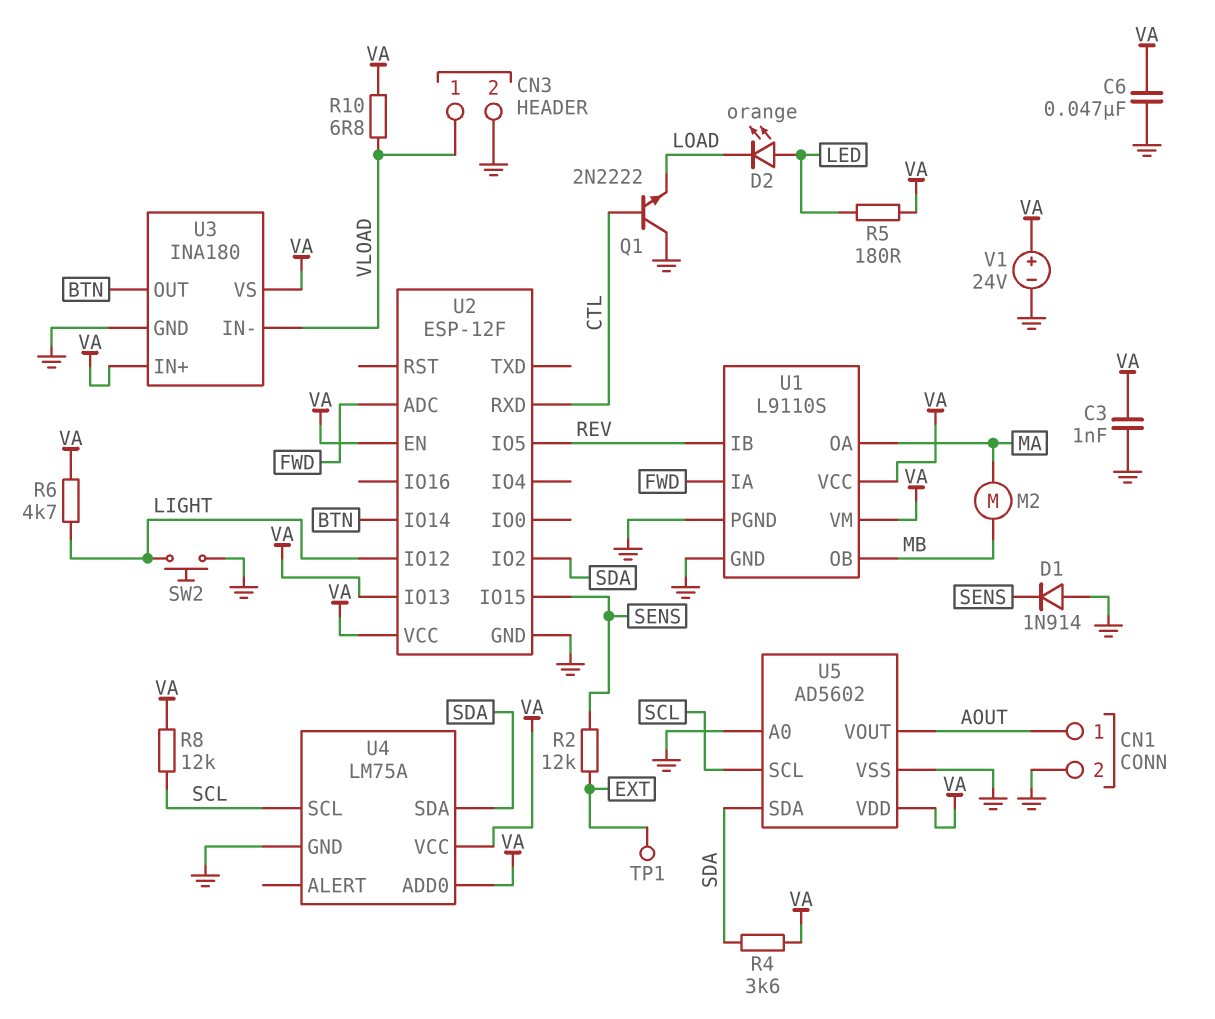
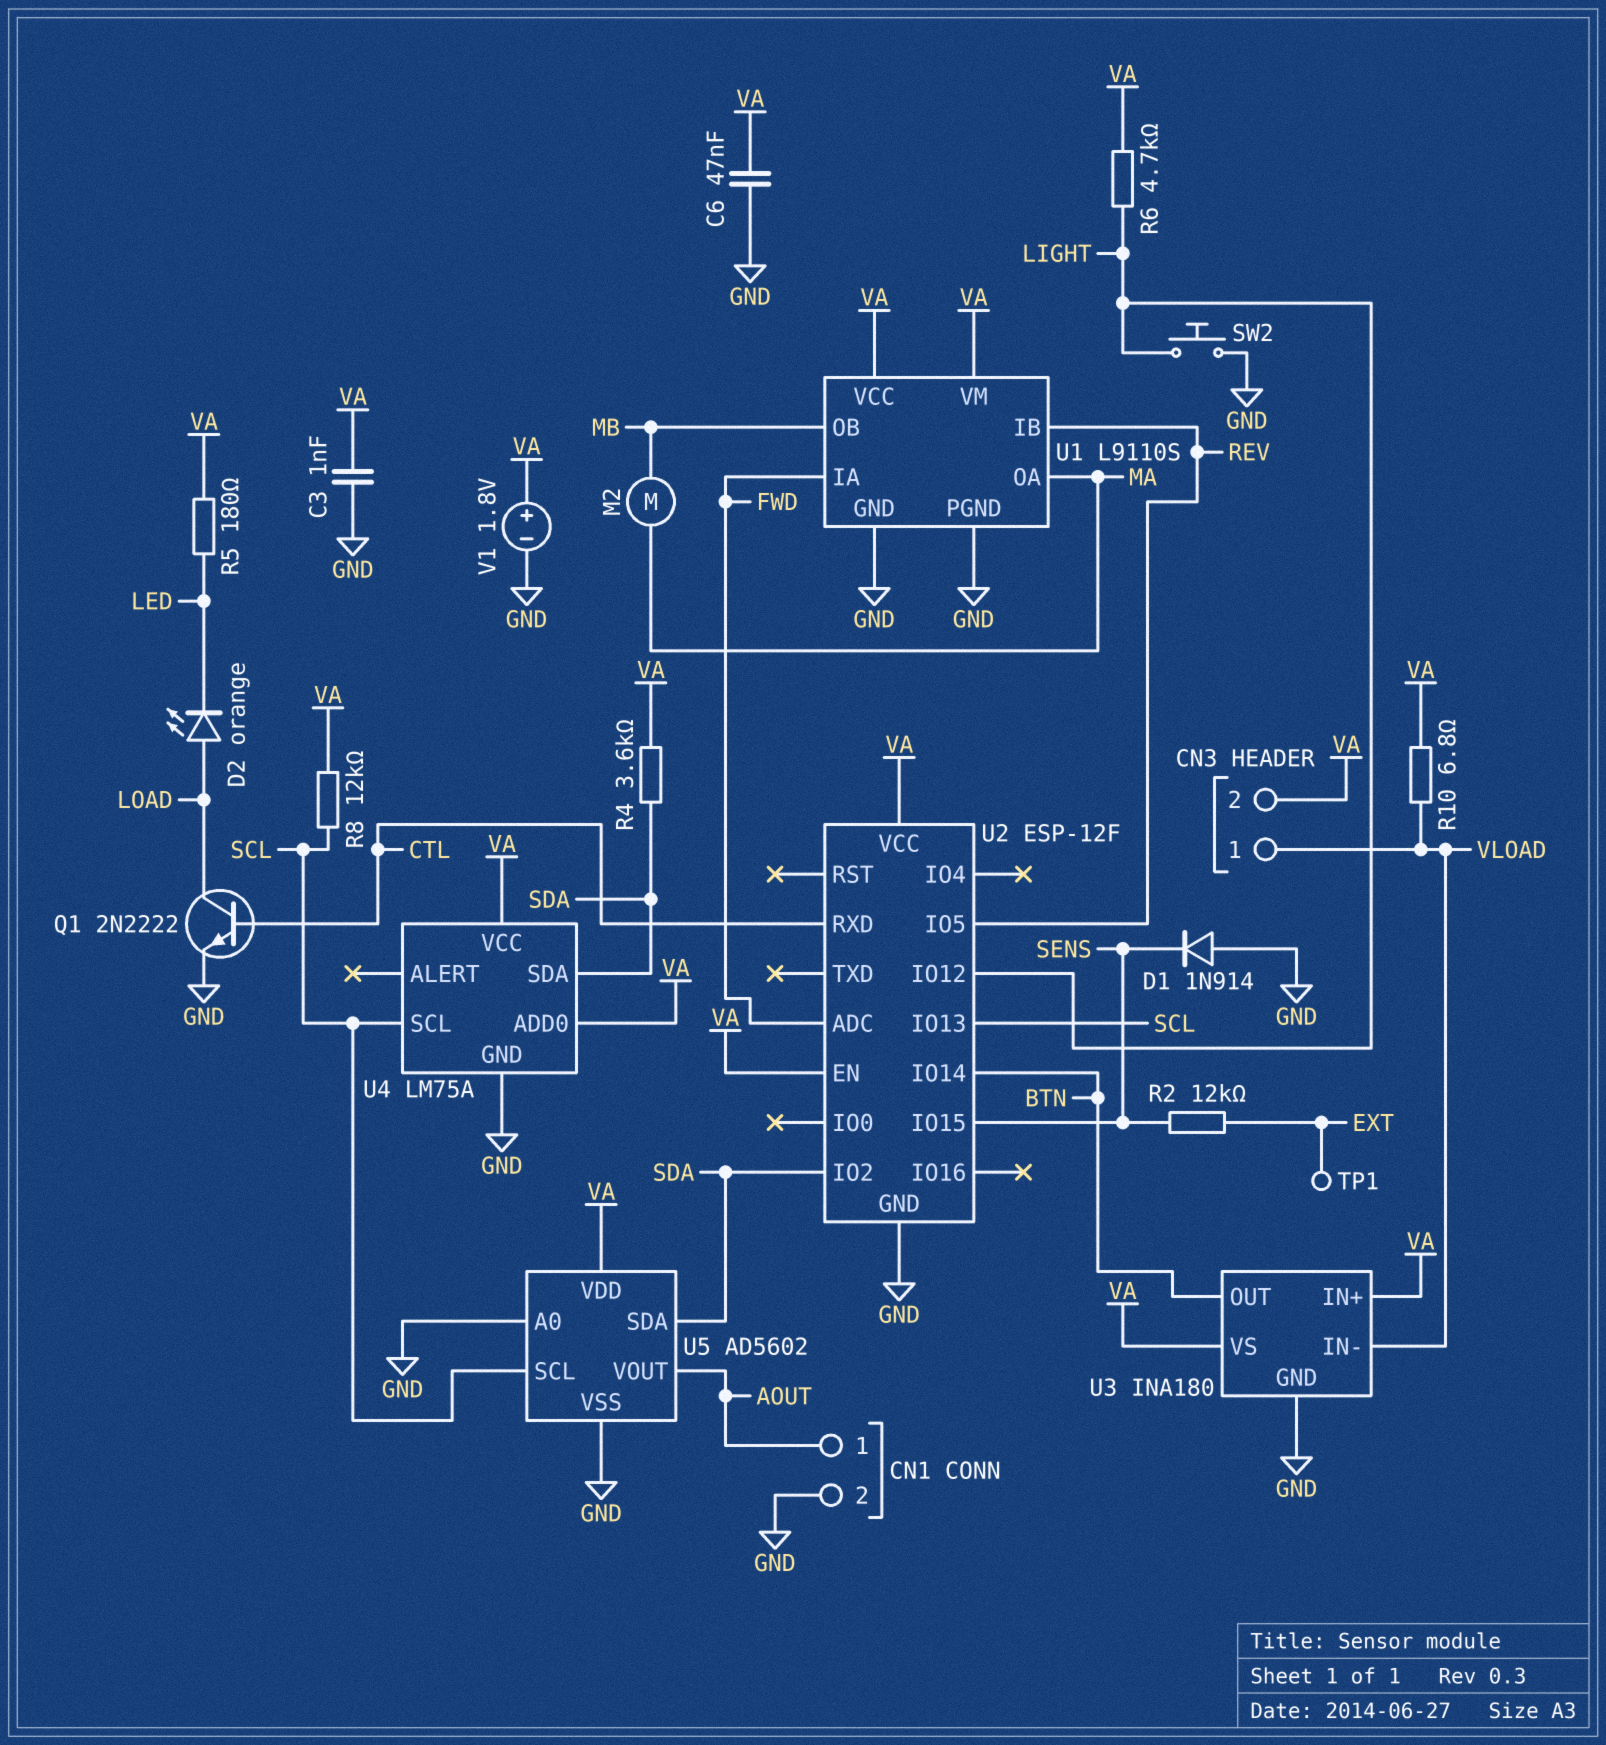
CN3 pin 2: GND -> VA
D2: LED orange (A LED, K LOAD) -> LED orange (A LOAD, K LED)
Q1: NPN 2N2222 (B CTL, C GND, E LOAD) -> NPN 2N2222 (B CTL, C LOAD, E GND)
U2 pin IO13: VA -> SCL
V1: 24V (plus VA, minus GND) -> 1.8V (plus VA, minus GND)

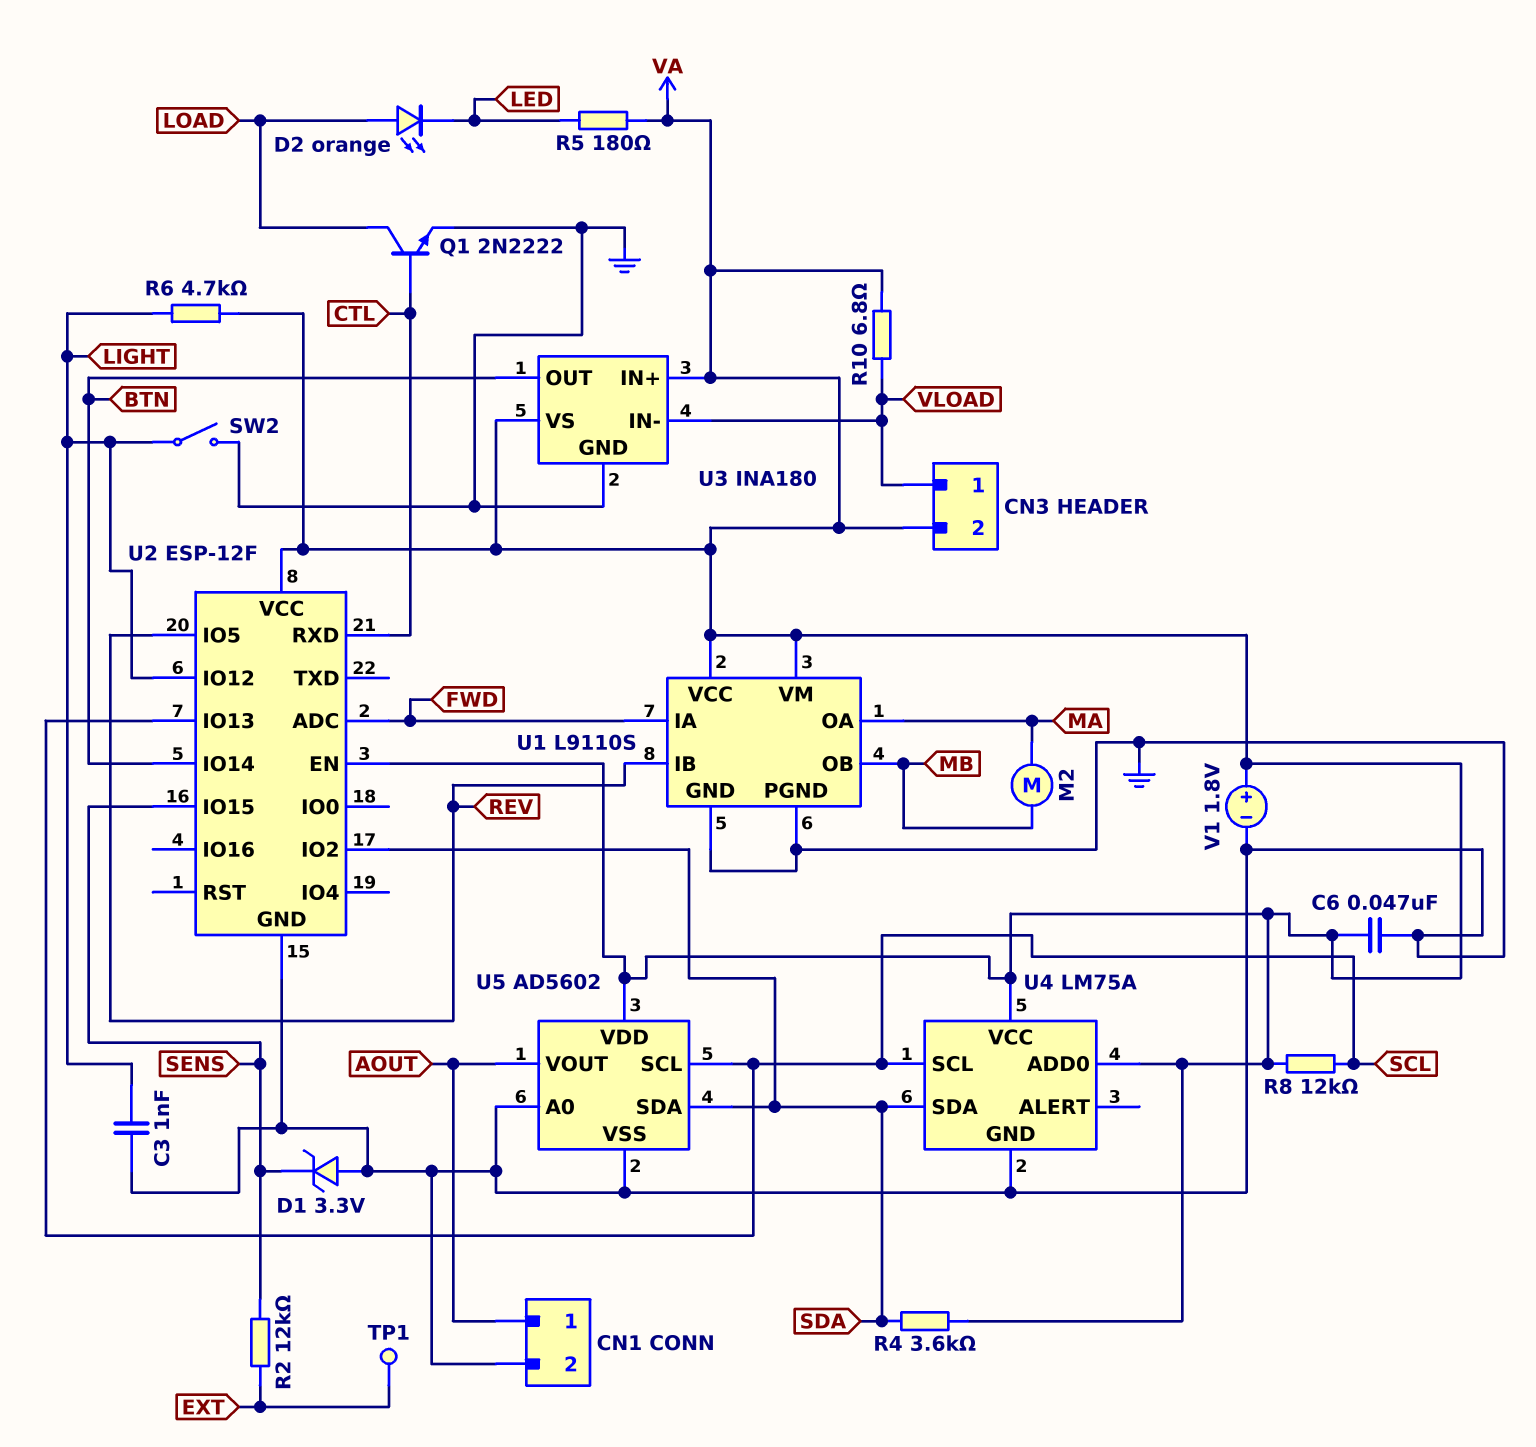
C3: 1nF (GND, VA) -> 1nF (GND, LIGHT)
D1: diode 1N914 (A GND, K SENS) -> zener 3.3V (A GND, K SENS)
SW2: button (GND, LIGHT) -> switch (GND, LIGHT)

